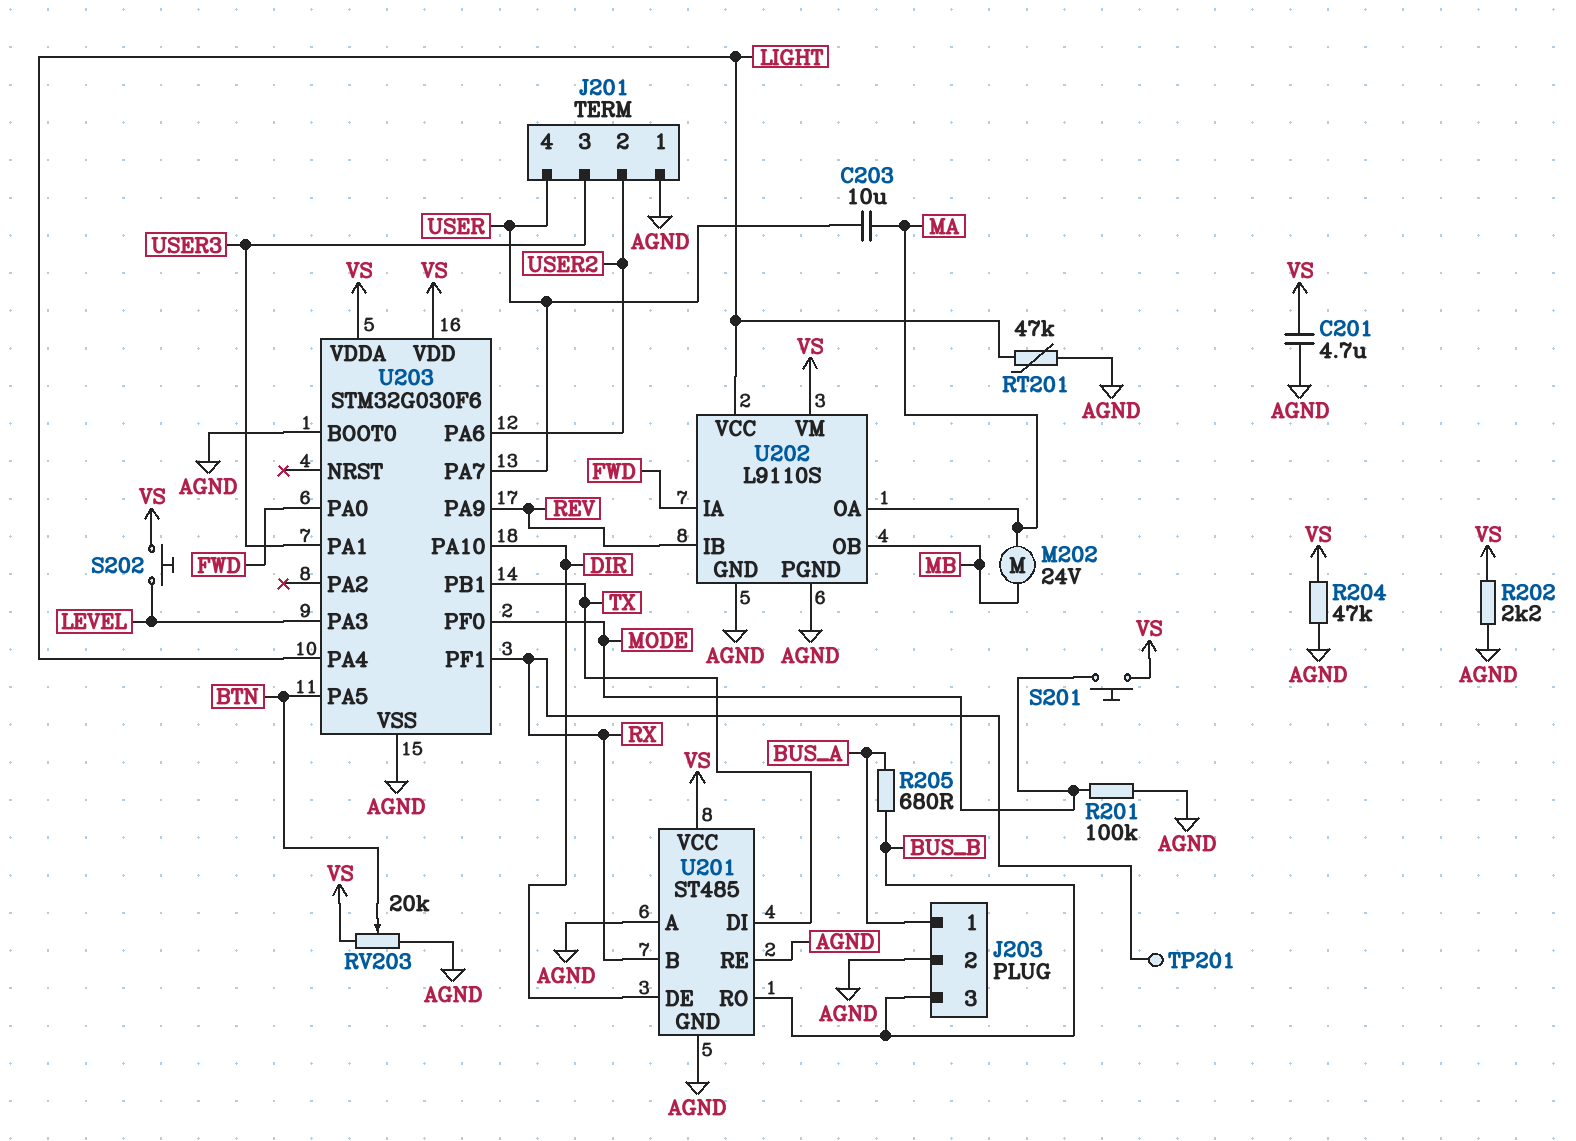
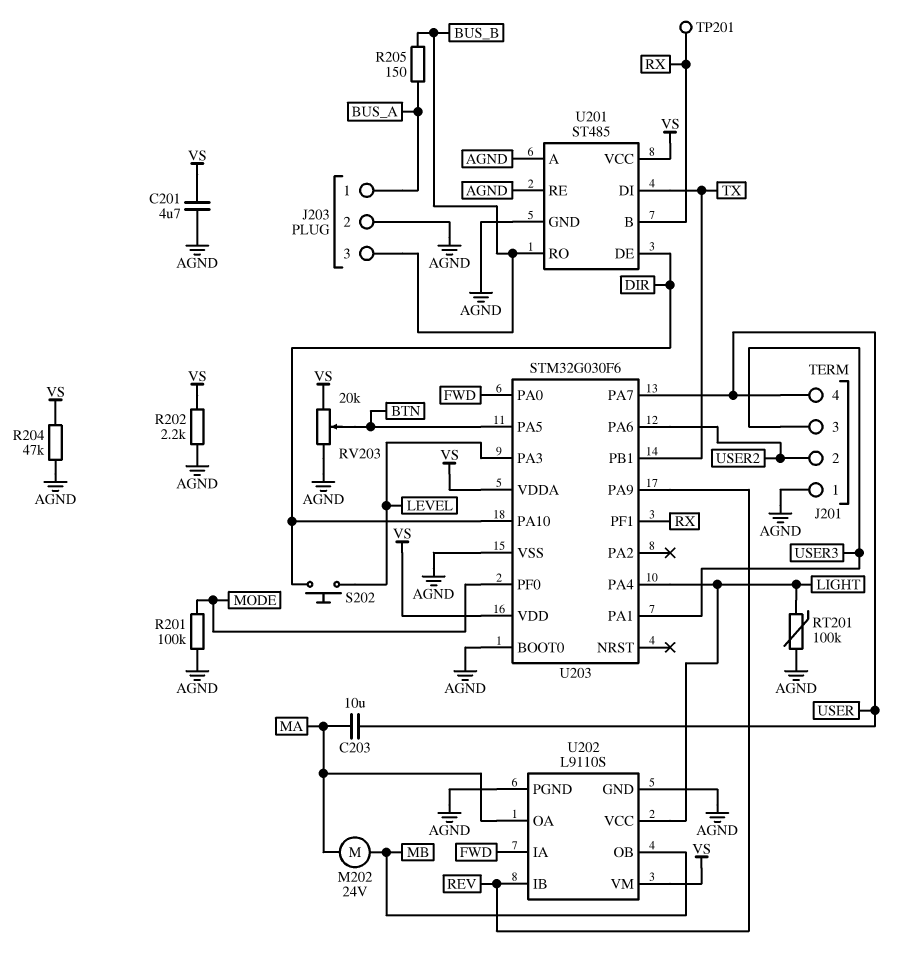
R205: 680 (BUS_A, BUS_B) -> 150 (BUS_A, BUS_B)
RT201: 47k (AGND, LIGHT) -> 100k (AGND, LIGHT)
S201: button (MODE, VS) -> none
S202: button (LEVEL, VS) -> button (DIR, LEVEL)

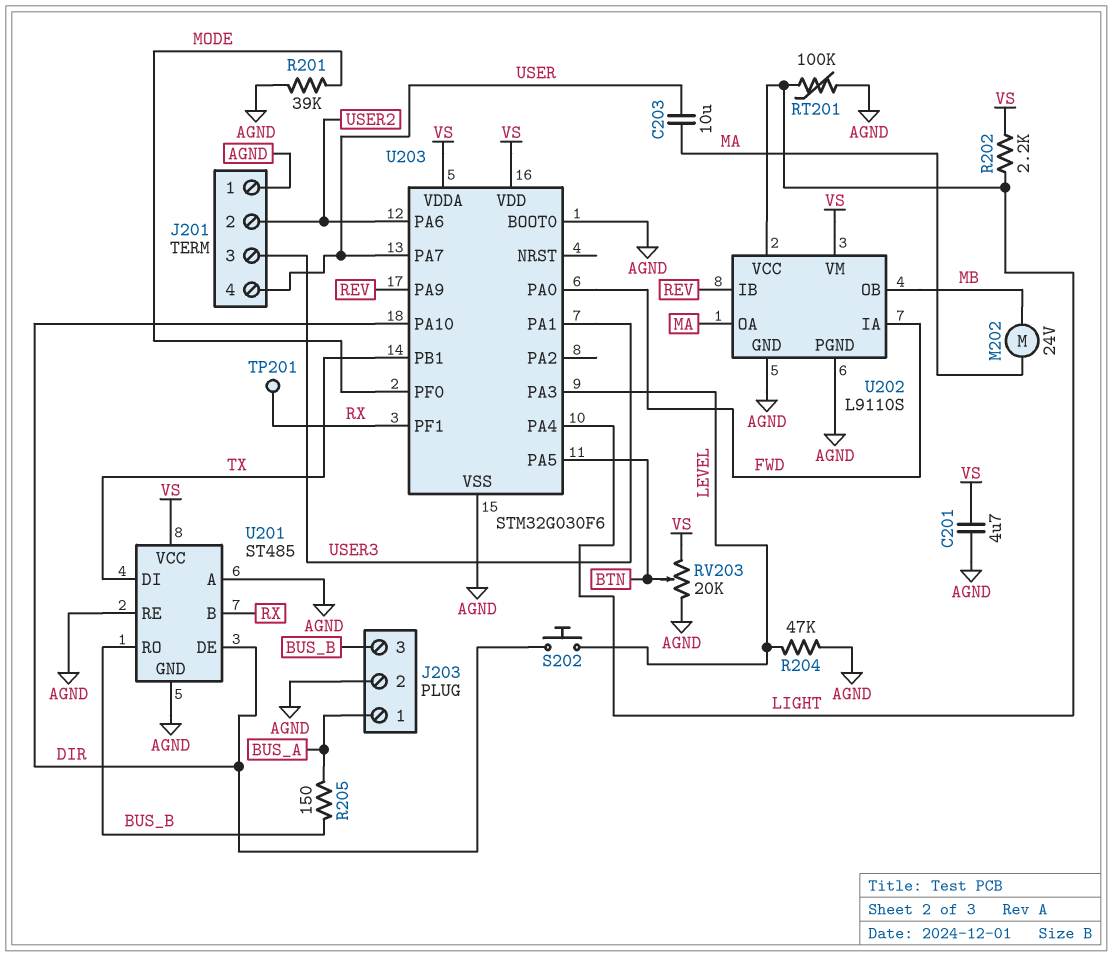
R201: 100k (AGND, MODE) -> 39k (AGND, MODE)
R202: 2.2k (AGND, VS) -> 2.2k (LIGHT, VS)
R204: 47k (AGND, VS) -> 47k (AGND, LEVEL)

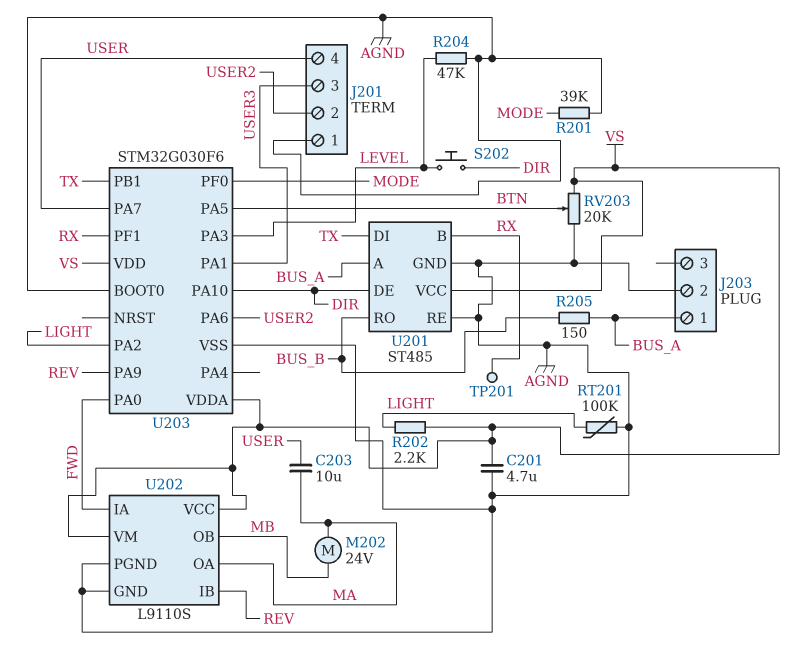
J203 pin 3: BUS_B -> none
U201 pin A: AGND -> BUS_A
U202 pin VCC: LIGHT -> VS
U203 pin PA2: none -> LIGHT
U203 pin PA4: LIGHT -> none

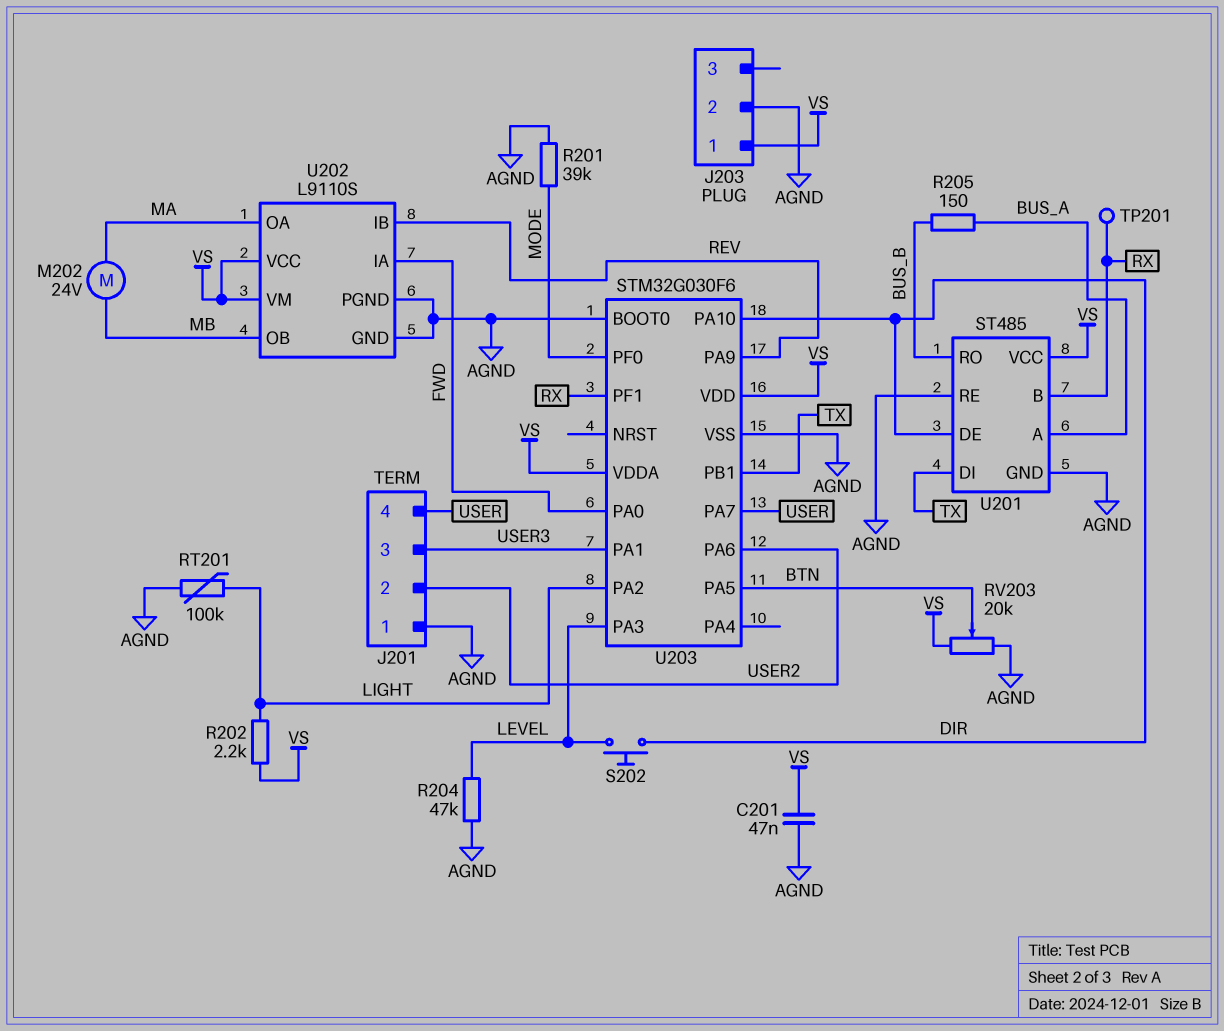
C201: 4.7uF (AGND, VS) -> 47nF (AGND, VS)
C203: 10uF (MA, USER) -> none
J203 pin 1: BUS_A -> VS

